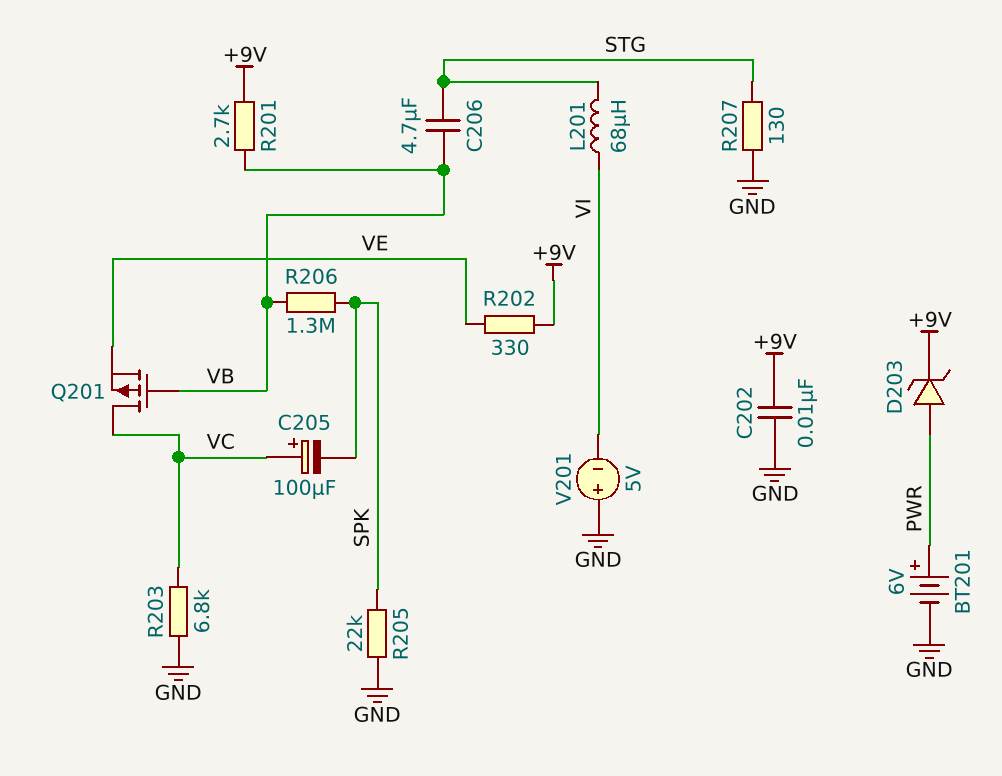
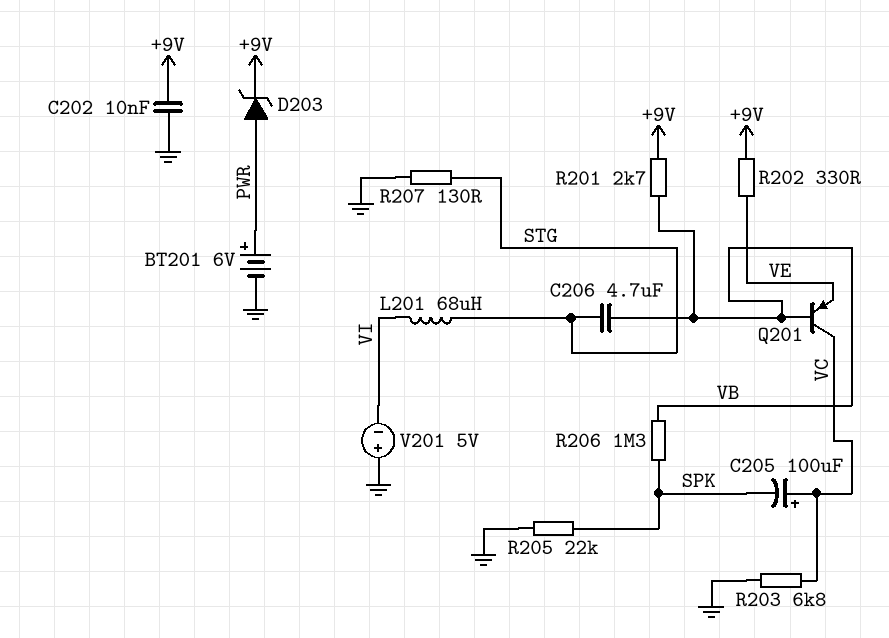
Q201: PMOS (G VB, D VC, S VE) -> PNP (B VB, C VC, E VE)

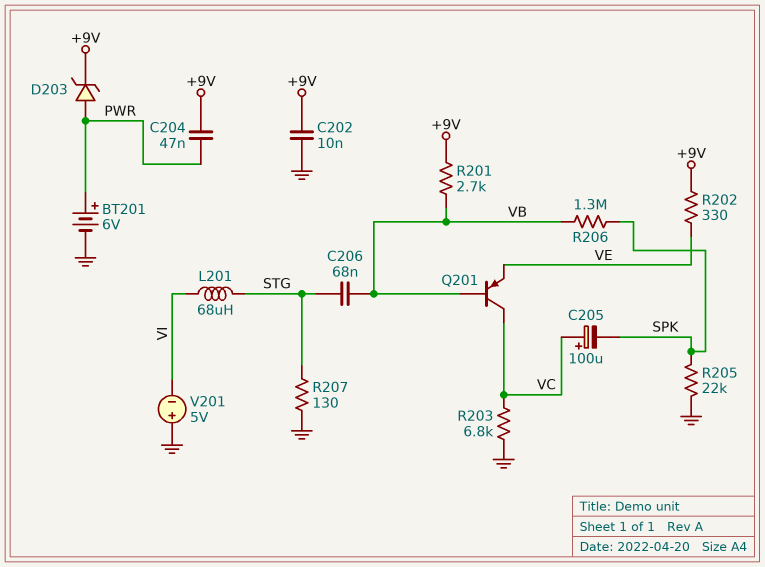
C204: none -> 47nF (+9V, PWR)
C206: 4.7uF (STG, VB) -> 68nF (STG, VB)

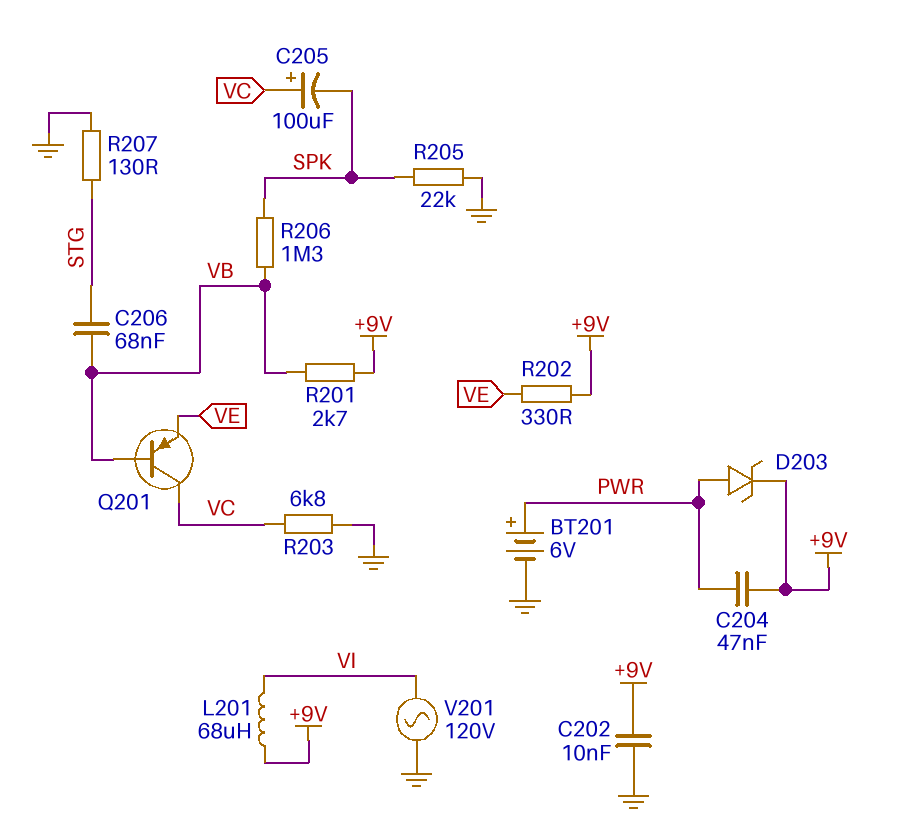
L201: 68uH (STG, VI) -> 68uH (+9V, VI)
V201: 5V (plus GND, minus VI) -> AC 120V (GND, VI)

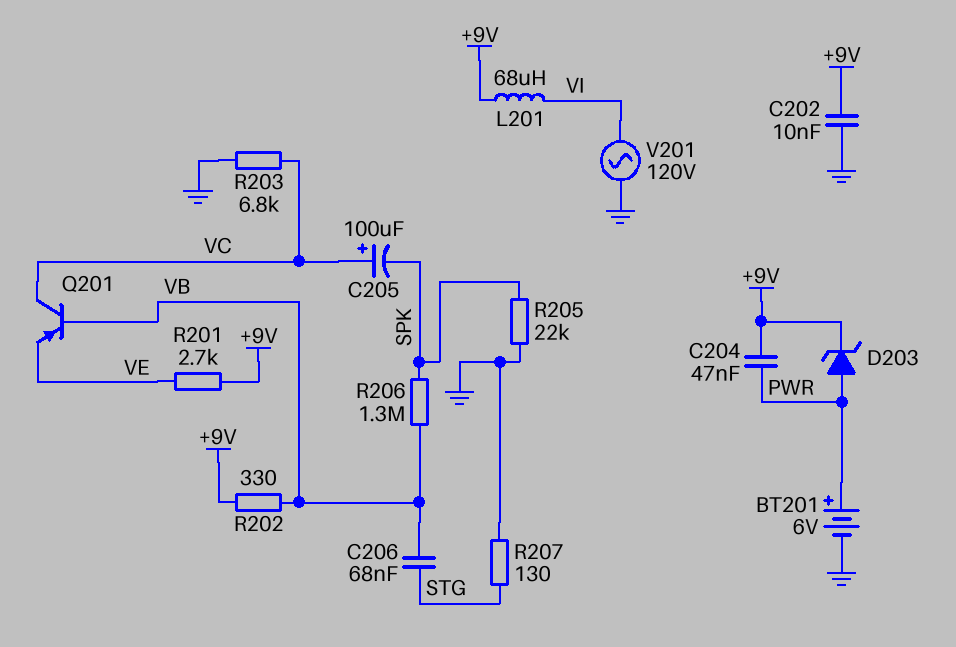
R201: 2.7k (+9V, VB) -> 2.7k (+9V, VE)
R202: 330 (+9V, VE) -> 330 (+9V, VB)

